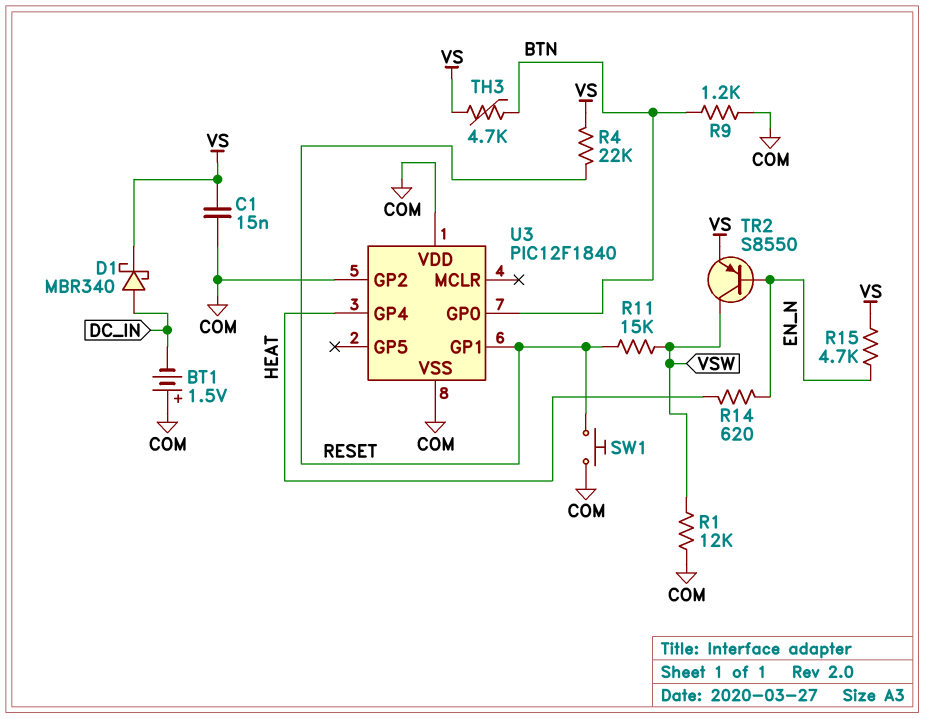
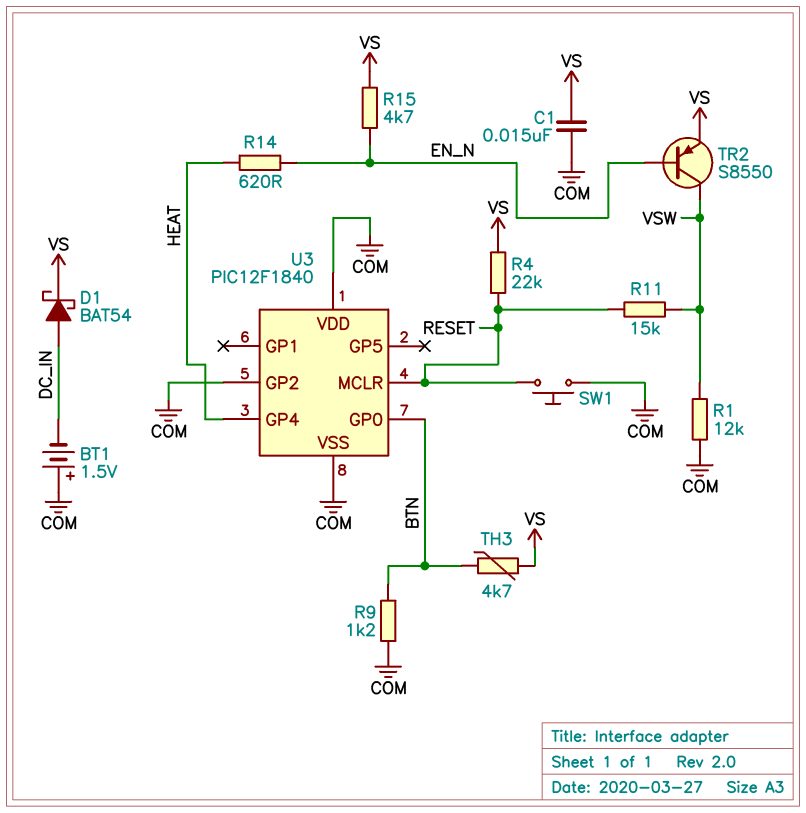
D1: schottky MBR340 (A DC_IN, K VS) -> schottky BAT54 (A DC_IN, K VS)
U3 pin GP1: RESET -> none
U3 pin MCLR: none -> RESET

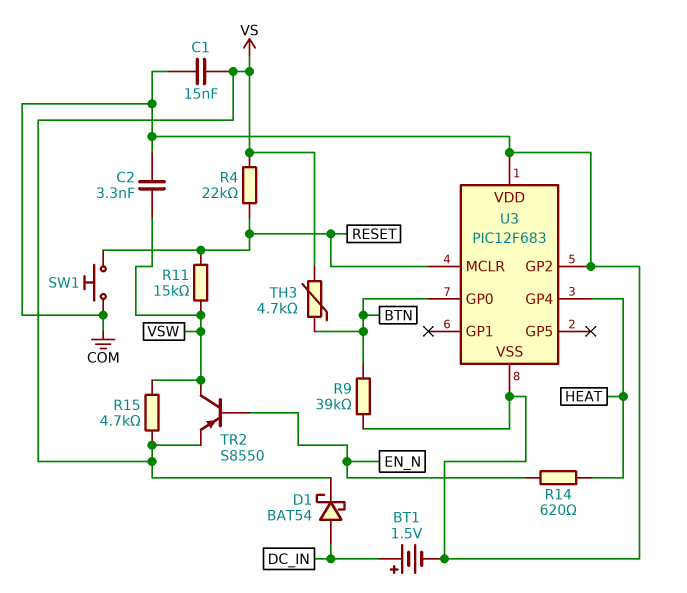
BT1: 1.5V (plus COM, minus DC_IN) -> 1.5V (plus DC_IN, minus COM)
C2: none -> 3.3nF (COM, VSW)
R1: 12k (COM, VSW) -> none
R9: 1.2k (BTN, COM) -> 39k (BTN, COM)
R15: 4.7k (EN_N, VS) -> 4.7k (VS, VSW)
U3: PIC12F1840 -> PIC12F683

